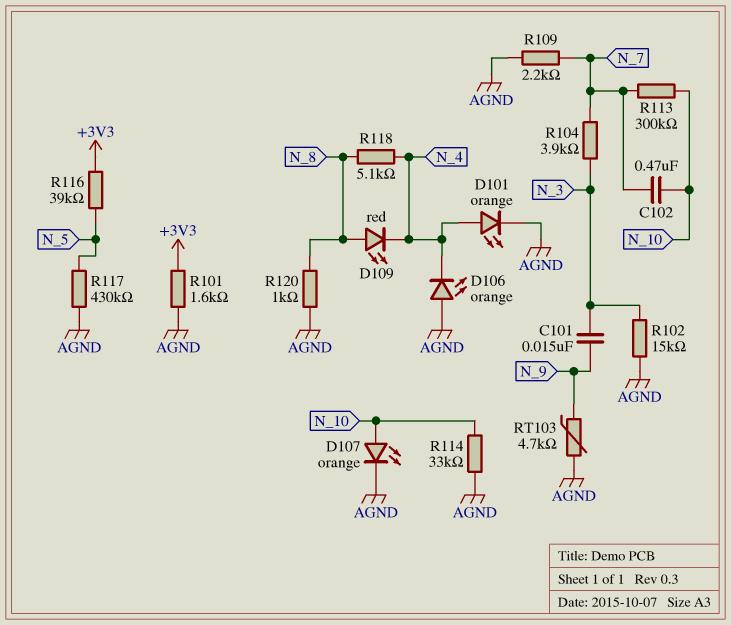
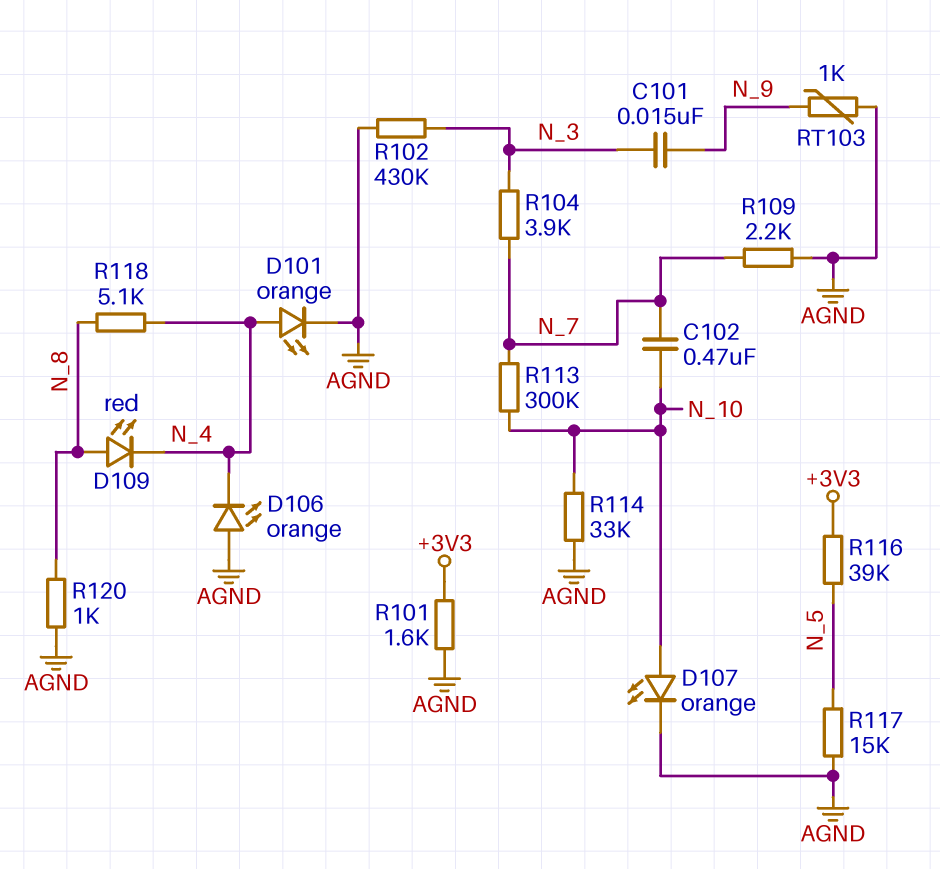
R102: 15k (AGND, N_3) -> 430k (AGND, N_3)
R117: 430k (AGND, N_5) -> 15k (AGND, N_5)
RT103: 4.7k (AGND, N_9) -> 1k (AGND, N_9)

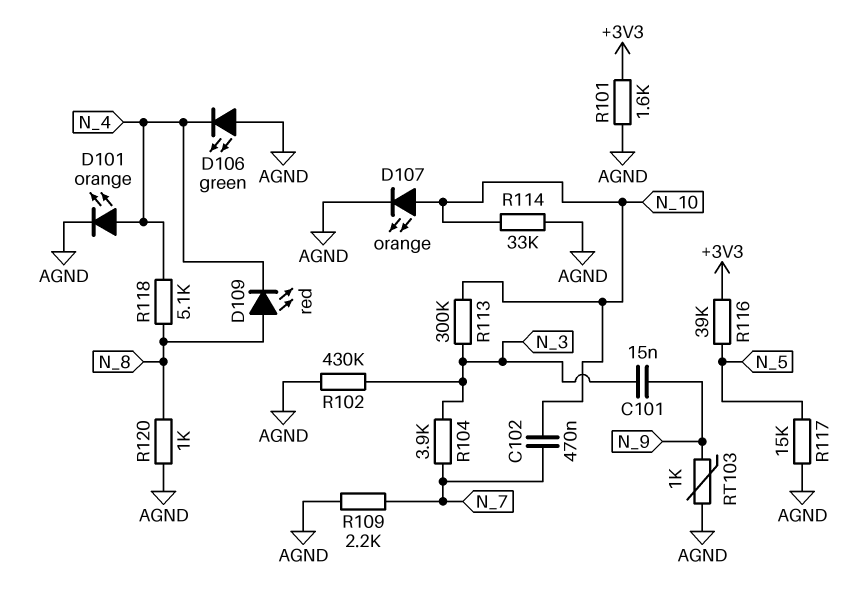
D106: LED orange (A AGND, K N_4) -> LED green (A AGND, K N_4)
R113: 300k (N_7, N_10) -> 300k (N_3, N_10)

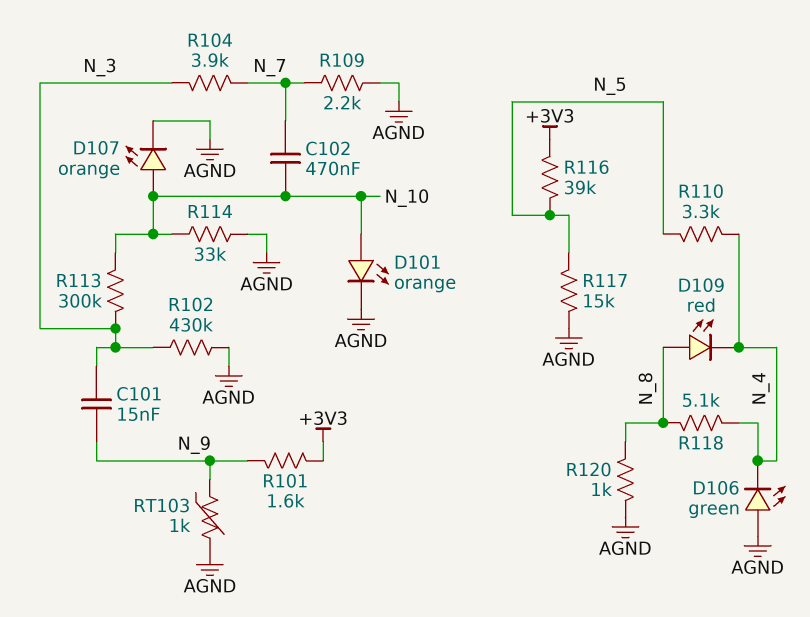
D101: LED orange (A N_4, K AGND) -> LED orange (A N_10, K AGND)
R101: 1.6k (+3V3, AGND) -> 1.6k (+3V3, N_9)
R110: none -> 3.3k (N_4, N_5)

